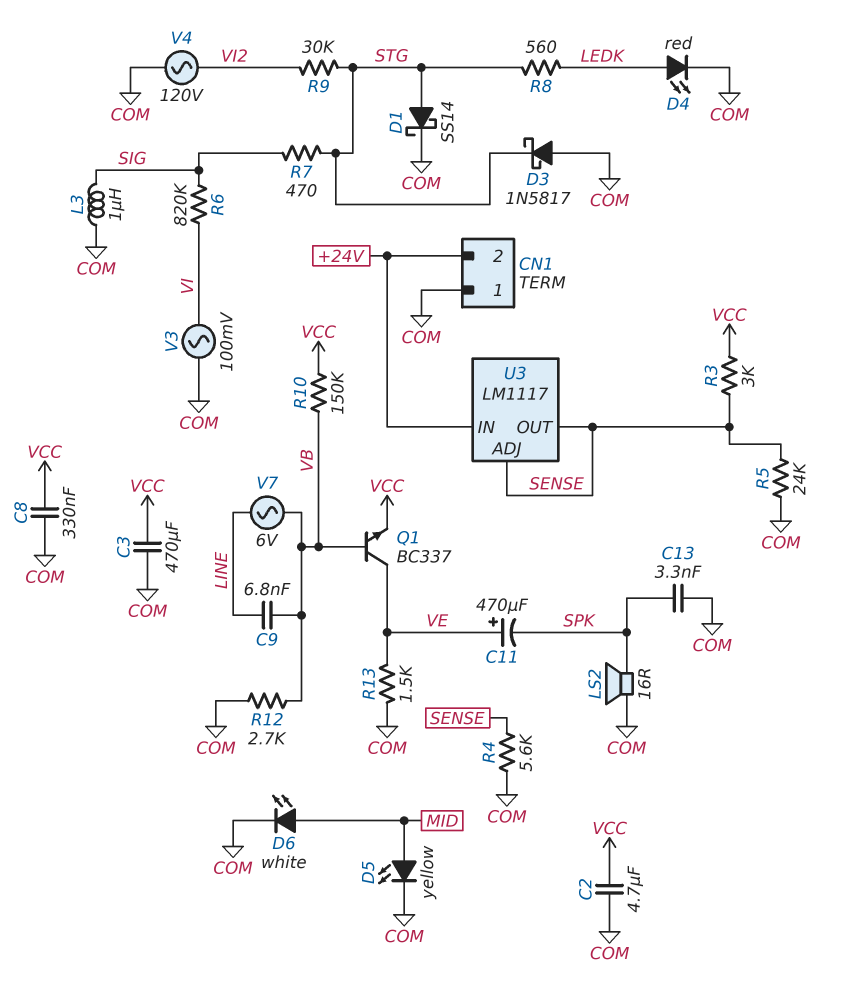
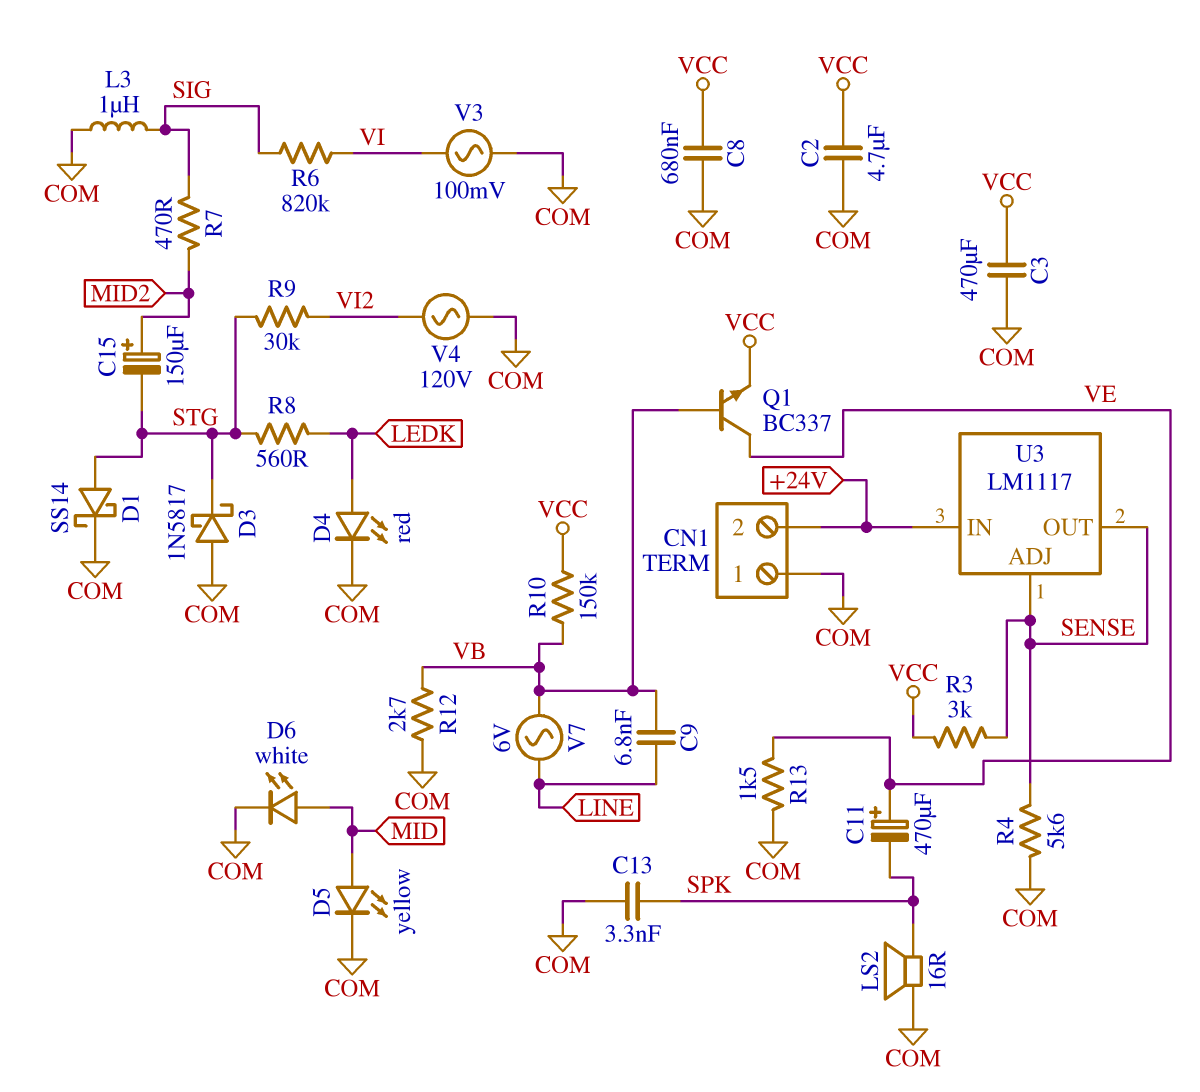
C8: 330nF (COM, VCC) -> 680nF (COM, VCC)
C15: none -> 150uF (plus MID2, minus STG)
R5: 24k (COM, SENSE) -> none
R7: 470 (SIG, STG) -> 470 (MID2, SIG)

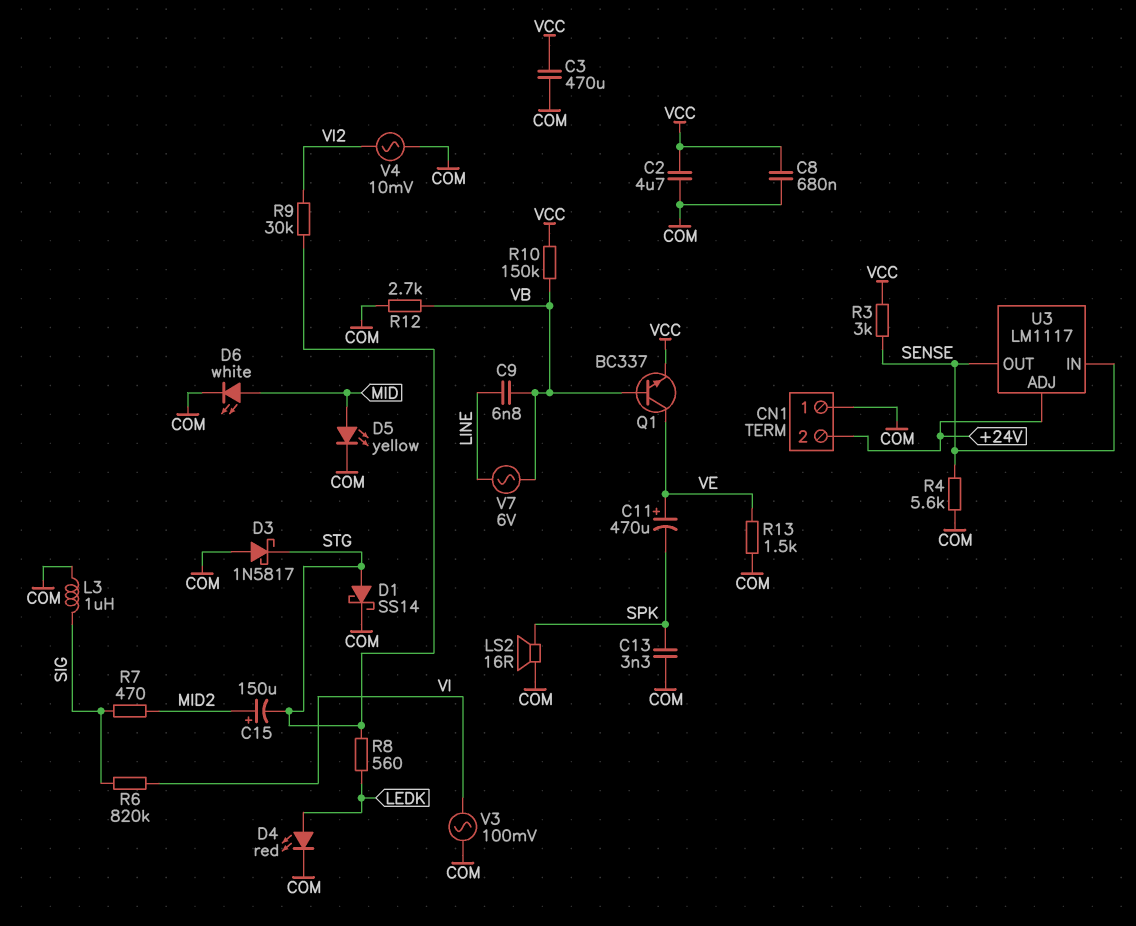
U3 pin ADJ: SENSE -> +24V
U3 pin IN: +24V -> SENSE
V4: AC 120V (COM, VI2) -> AC 10mV (COM, VI2)

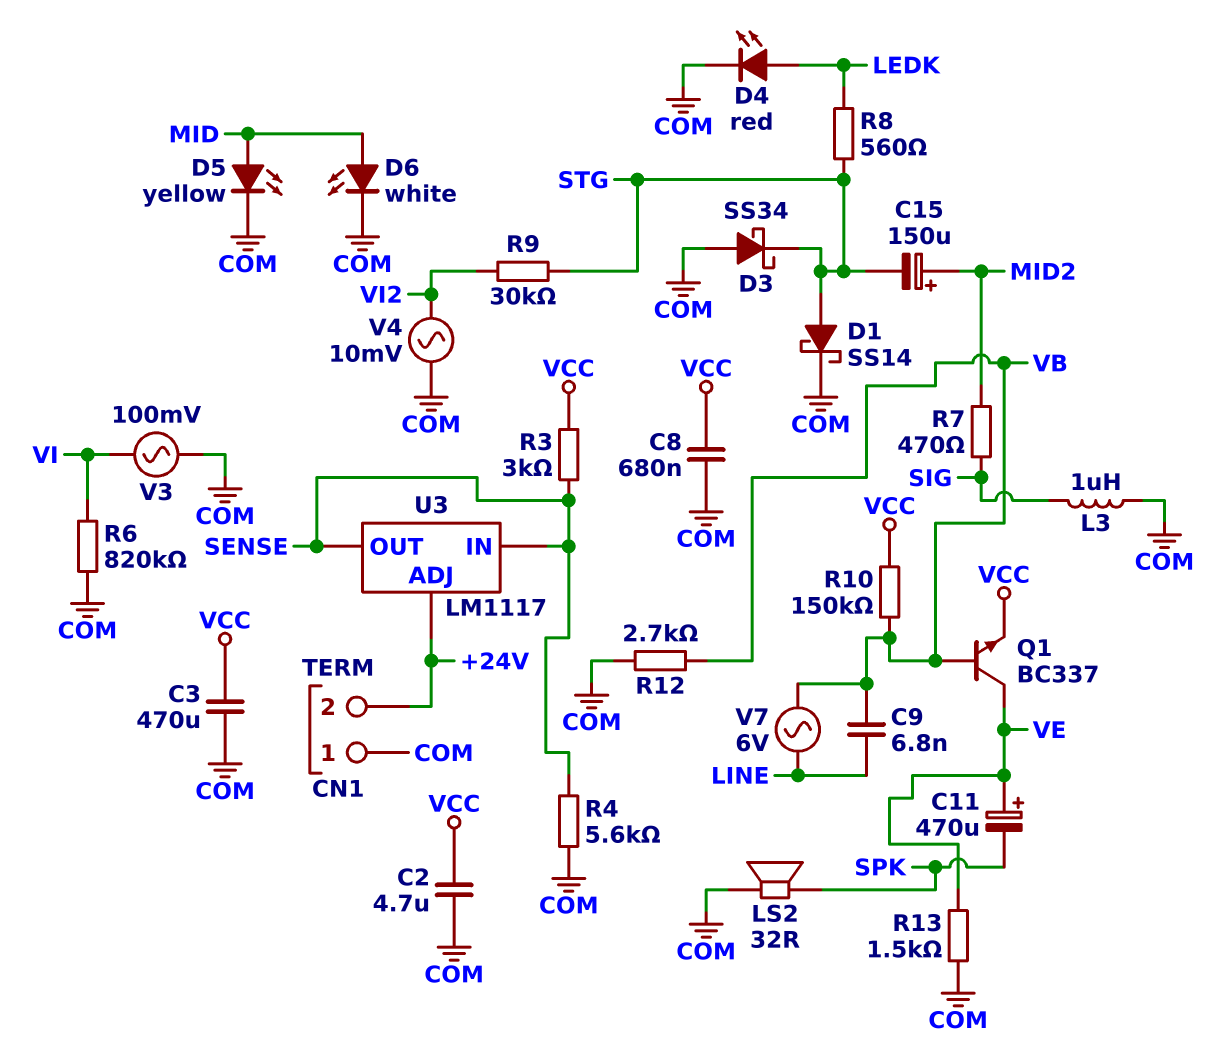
C13: 3.3nF (COM, SPK) -> none
D3: schottky 1N5817 (A COM, K STG) -> schottky SS34 (A COM, K STG)
LS2: speaker 16R (COM, SPK) -> speaker 32R (COM, SPK)
R6: 820k (SIG, VI) -> 820k (COM, VI)

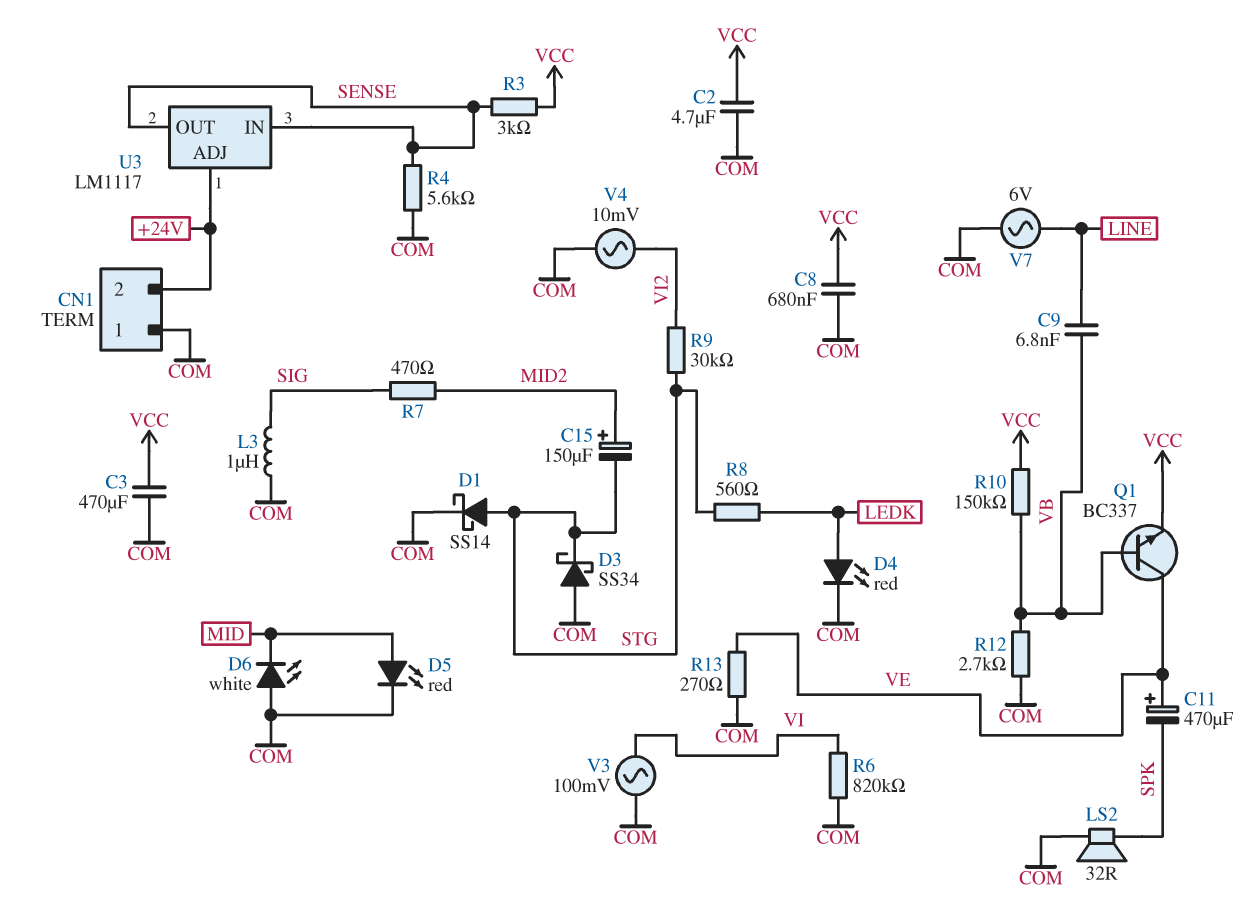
D5: LED yellow (A MID, K COM) -> LED red (A MID, K COM)
D6: LED white (A MID, K COM) -> LED white (A COM, K MID)
R13: 1.5k (COM, VE) -> 270 (COM, VE)
V7: AC 6V (LINE, VB) -> AC 6V (COM, LINE)

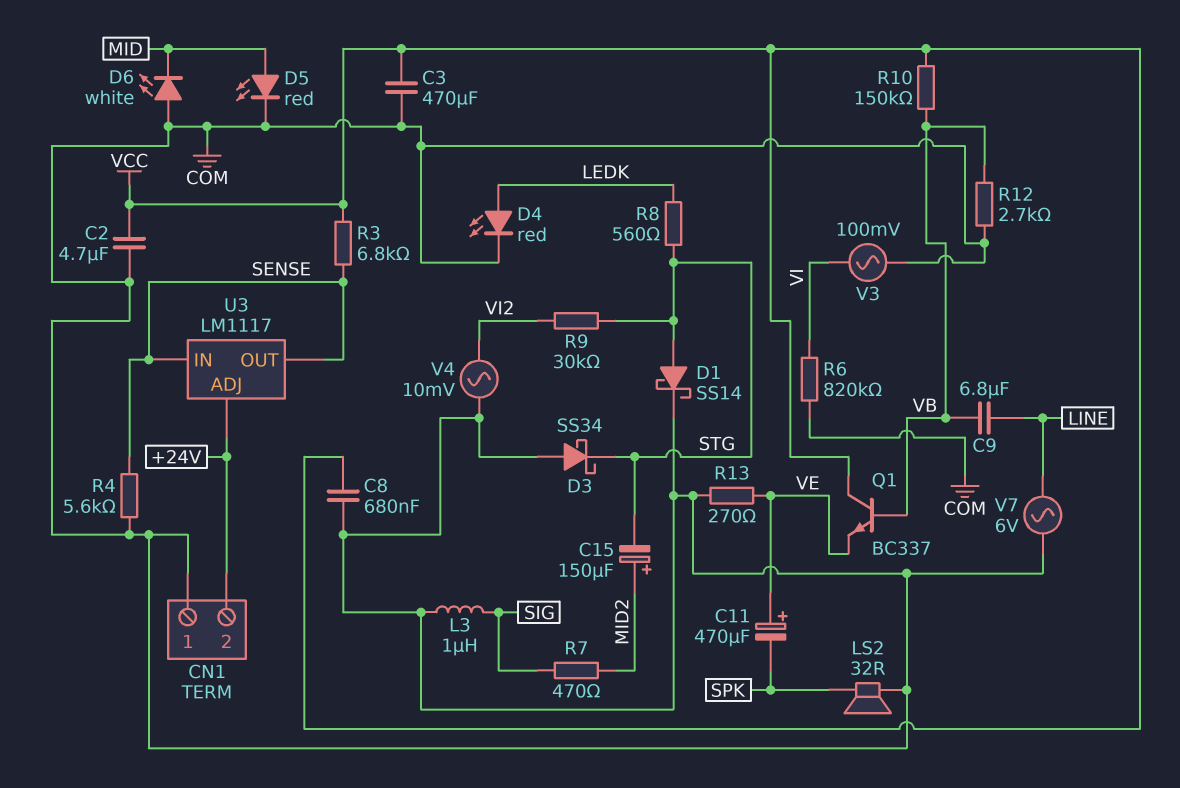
C9: 6.8nF (LINE, VB) -> 6.8uF (LINE, VB)
Q1: NPN BC337 (B VB, C VE, E VCC) -> NPN BC337 (B VB, C VCC, E VE)
R3: 3k (SENSE, VCC) -> 6.8k (SENSE, VCC)

